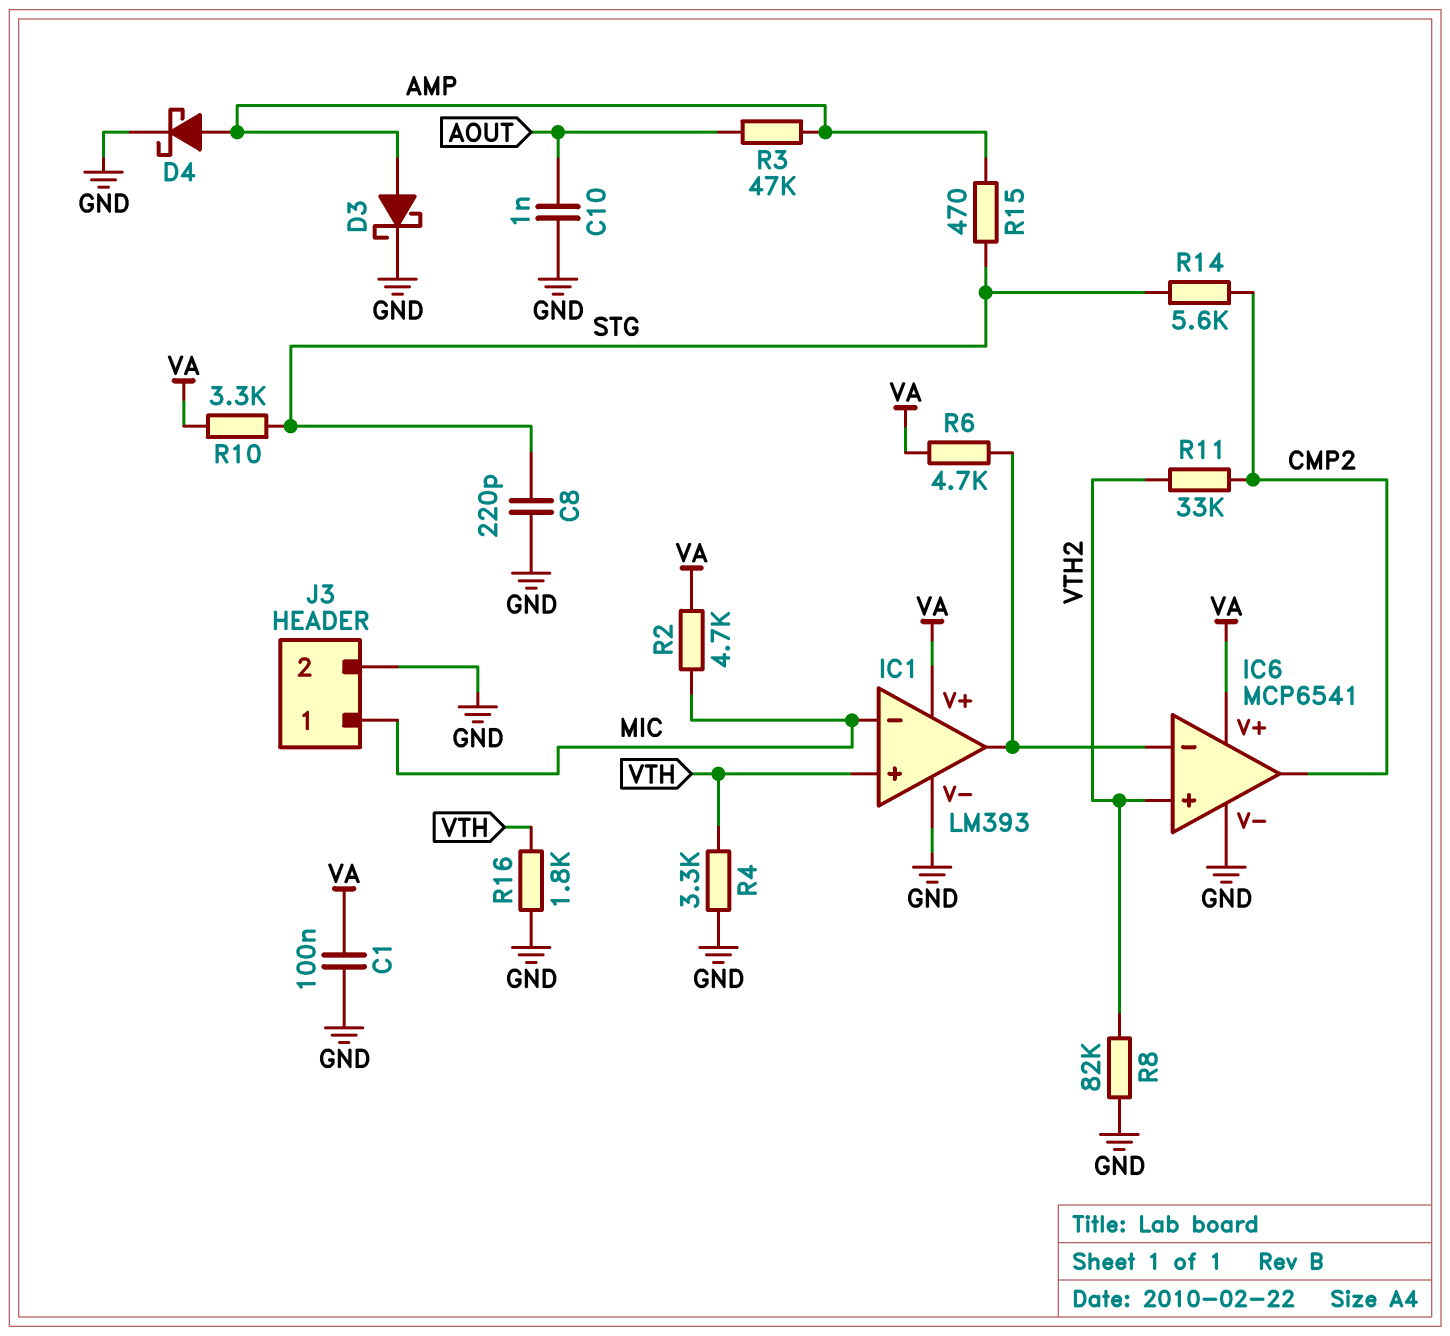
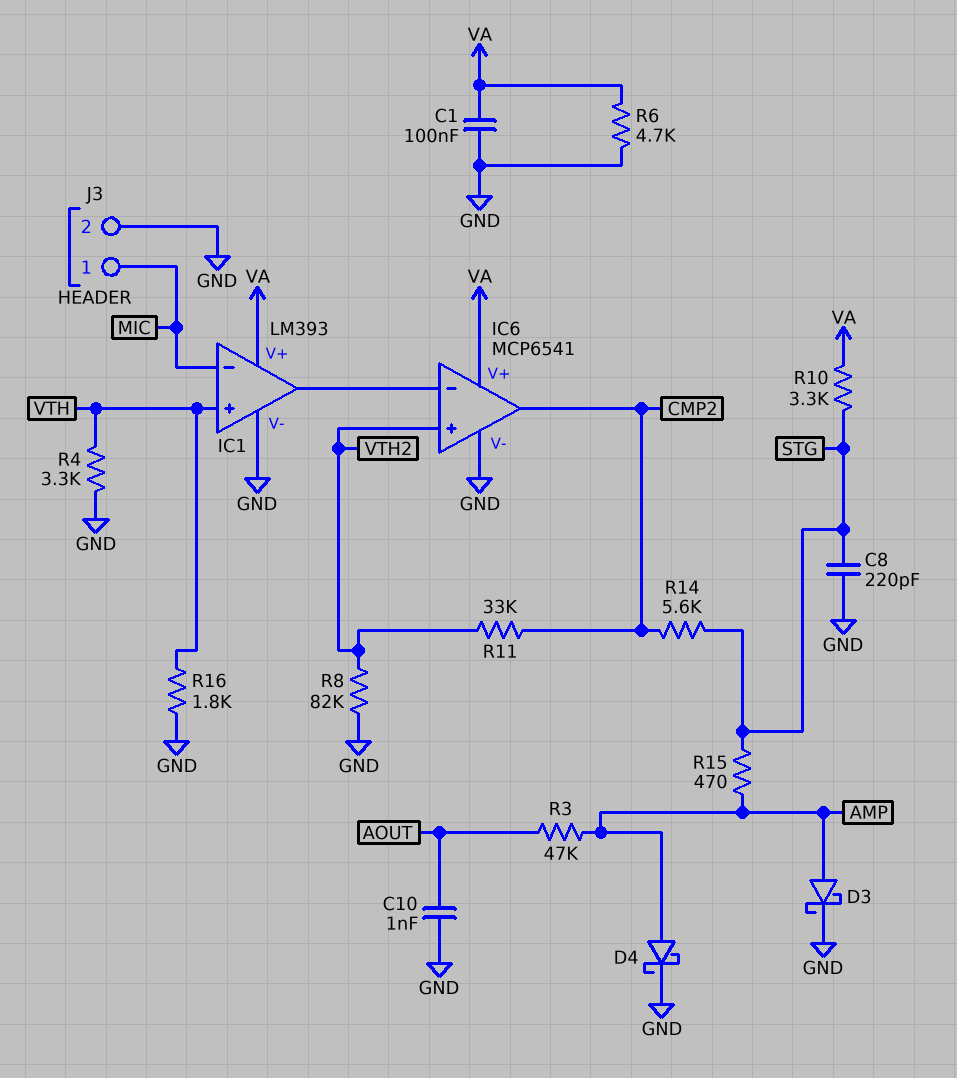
R2: 4.7k (MIC, VA) -> none
R6: 4.7k (IC1/out, VA) -> 4.7k (GND, VA)

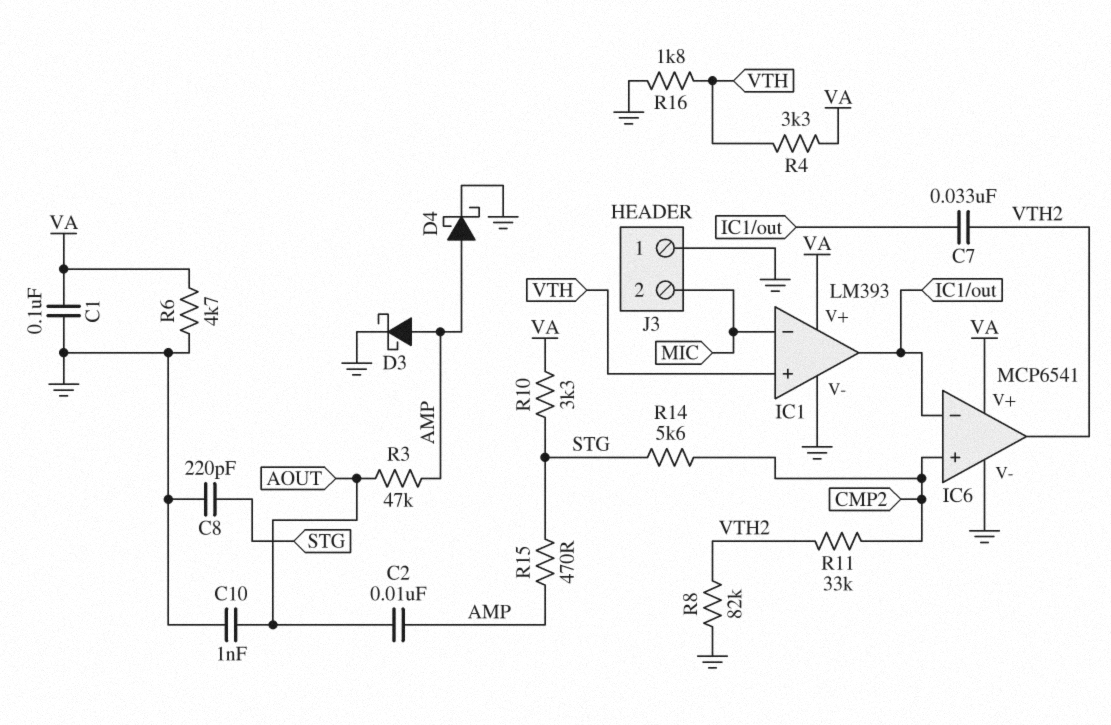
C2: none -> 10nF (AMP, AOUT)
C7: none -> 33nF (IC1/out, VTH2)
IC6 pin in+: VTH2 -> CMP2
IC6 pin out: CMP2 -> VTH2
J3 pin 1: MIC -> GND
J3 pin 2: GND -> MIC
R4: 3.3k (GND, VTH) -> 3.3k (VA, VTH)

